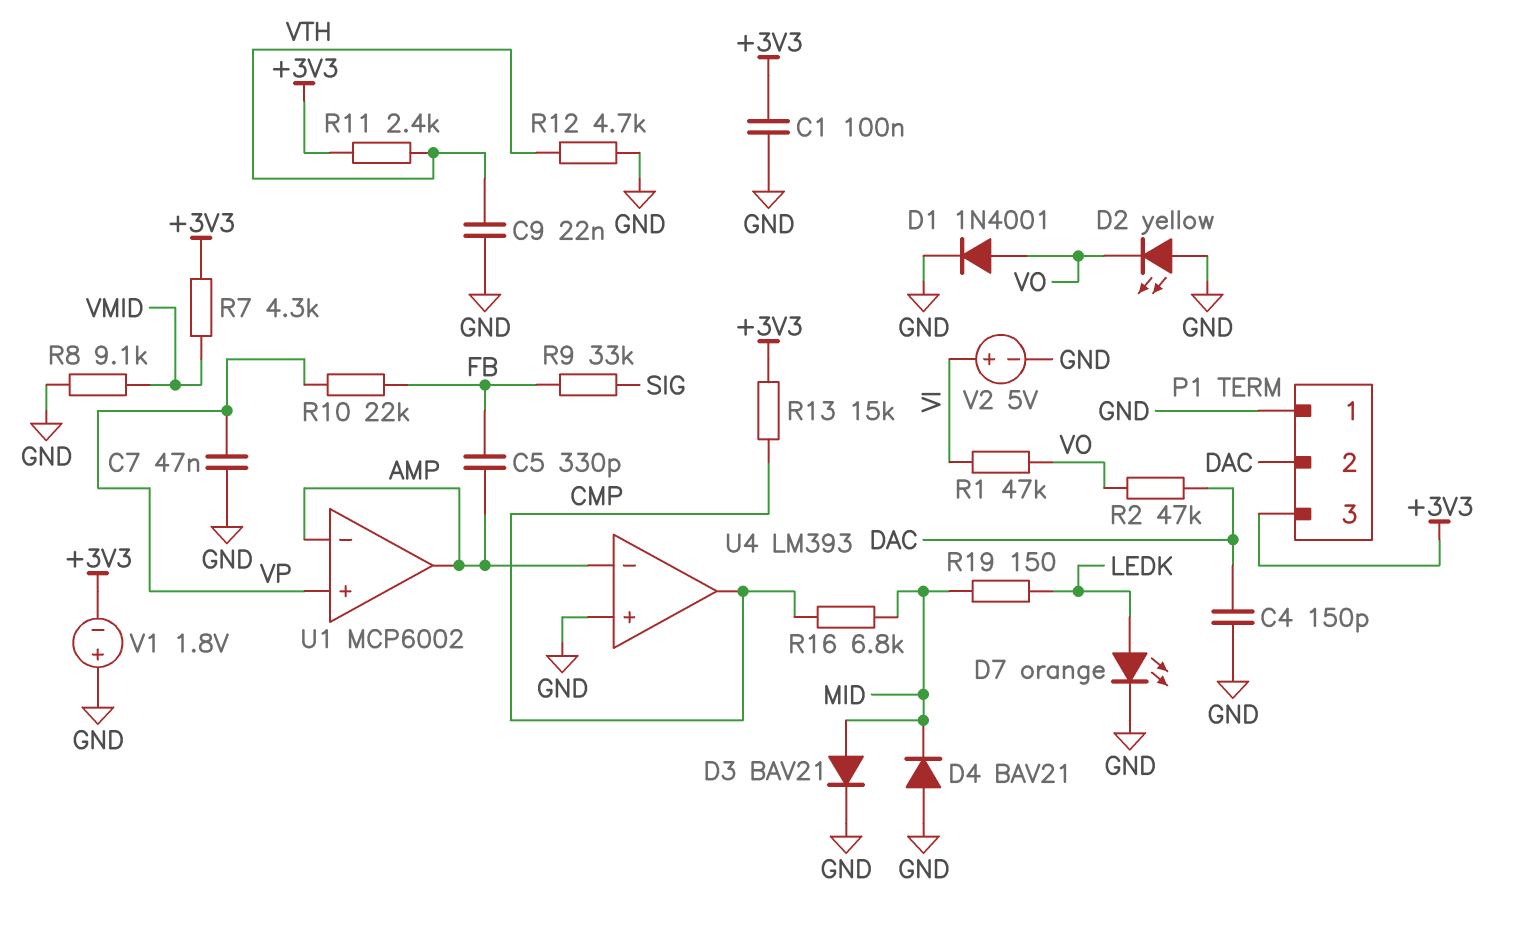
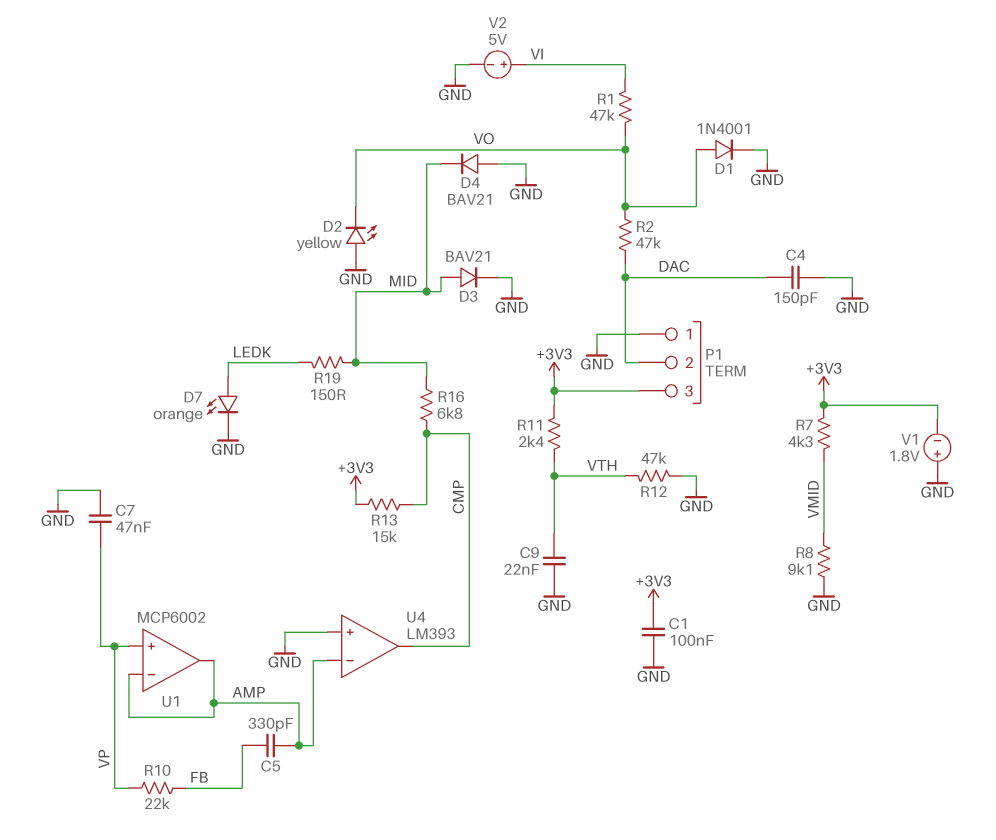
R9: 33k (FB, SIG) -> none
R12: 4.7k (GND, VTH) -> 47k (GND, VTH)

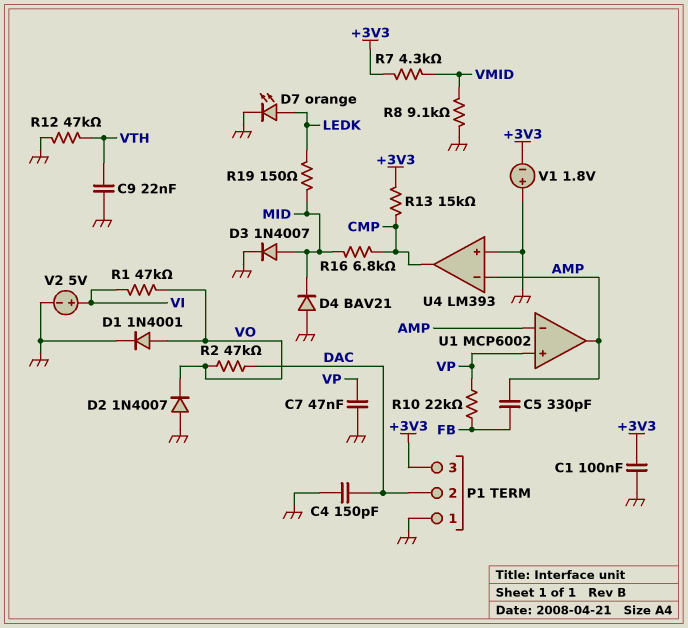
D2: LED yellow (A GND, K VO) -> diode 1N4007 (A GND, K VO)
D3: diode BAV21 (A MID, K GND) -> diode 1N4007 (A MID, K GND)
R11: 2.4k (+3V3, VTH) -> none

